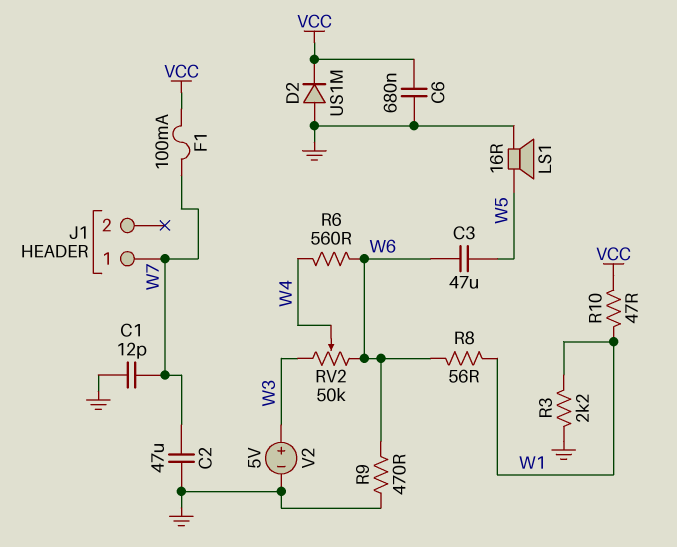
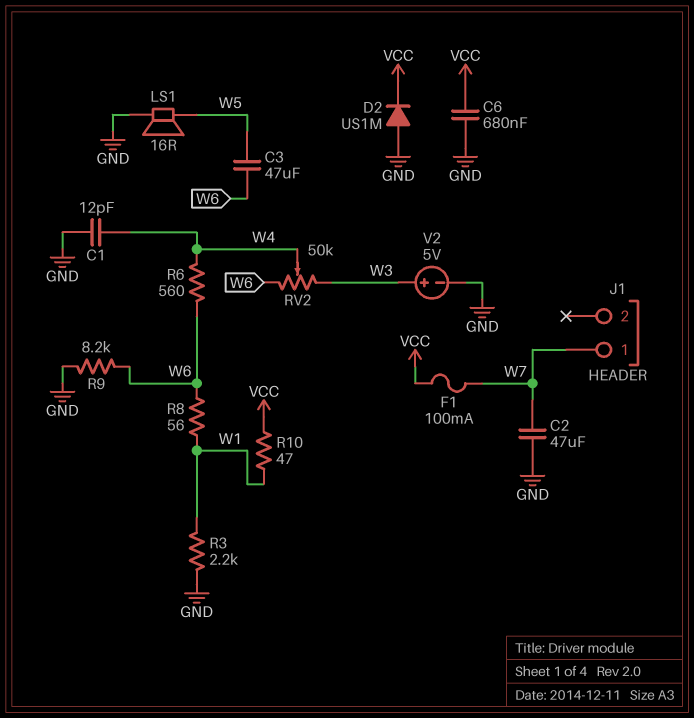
C1: 12pF (GND, W7) -> 12pF (GND, W4)
R9: 470 (GND, W6) -> 8.2k (GND, W6)

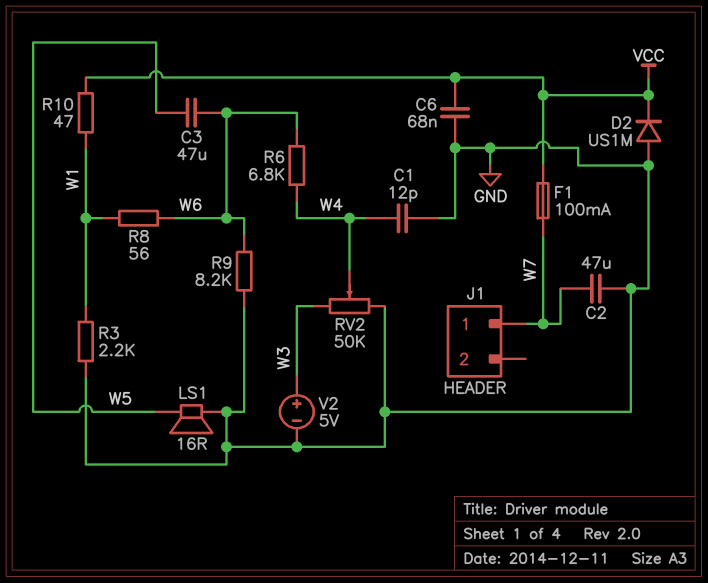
C6: 680nF (GND, VCC) -> 68nF (GND, VCC)
R6: 560 (W4, W6) -> 6.8k (W4, W6)
RV2: 50k (W3, W6, wiper W4) -> 50k (GND, W3, wiper W4)

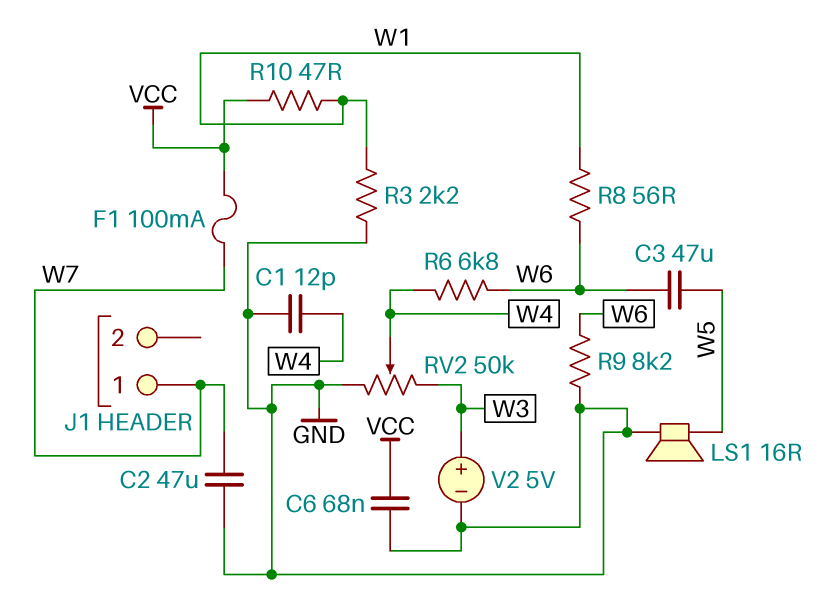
D2: diode US1M (A GND, K VCC) -> none

